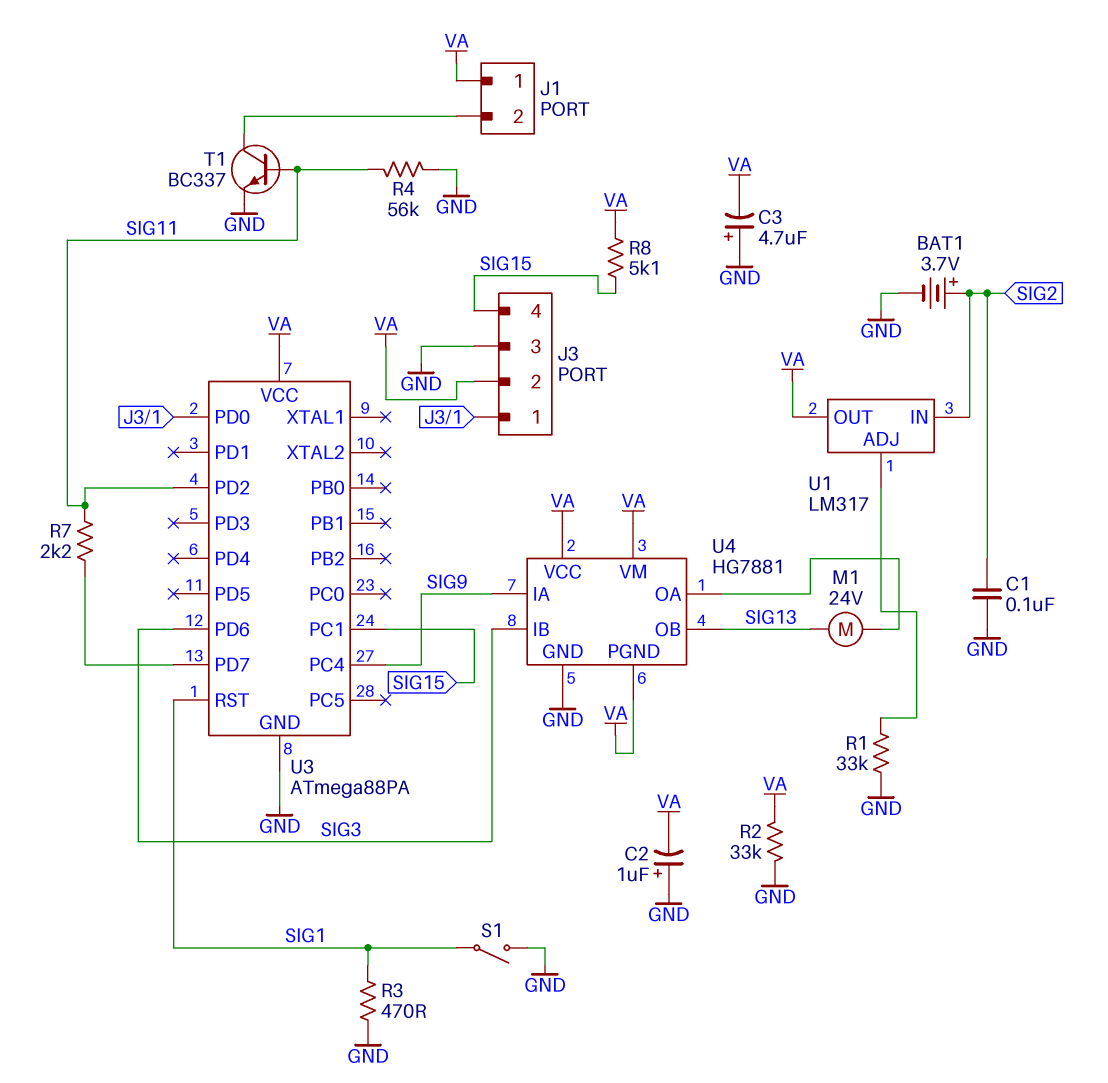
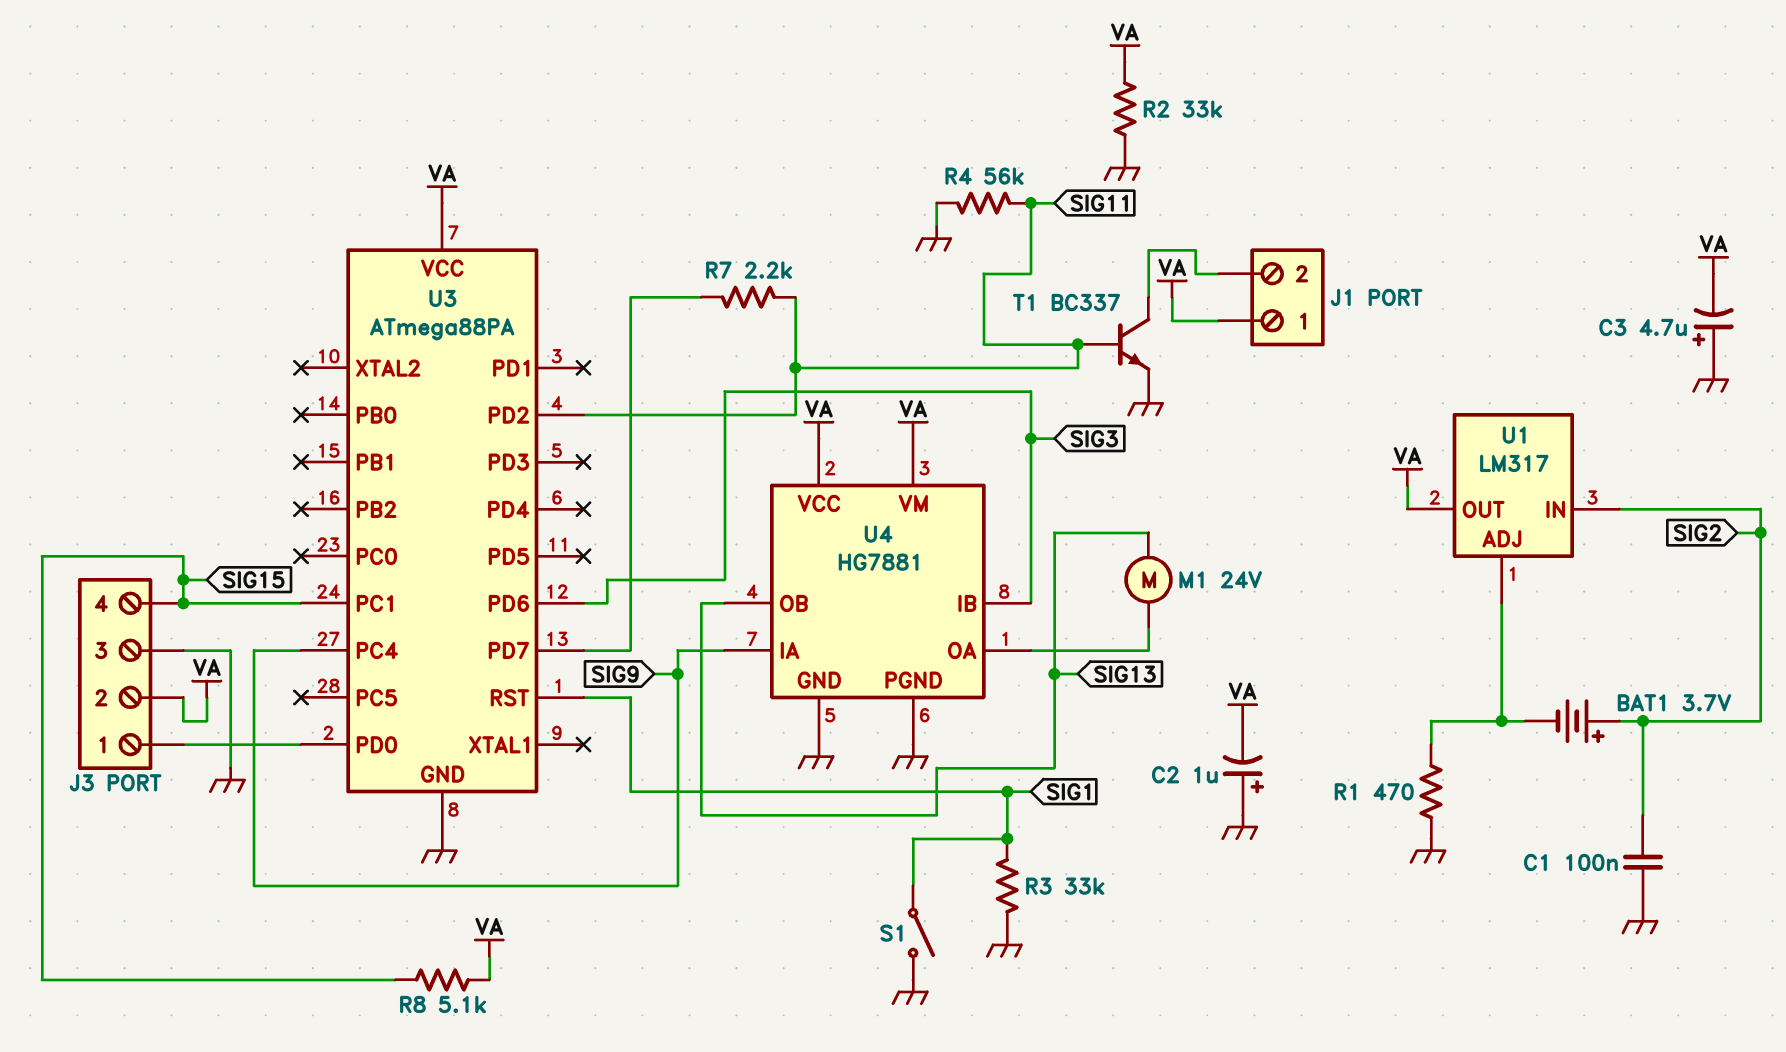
BAT1: 3.7V (plus SIG2, minus GND) -> 3.7V (plus SIG2, minus U1/ADJ)
R1: 33k (GND, U1/ADJ) -> 470 (GND, U1/ADJ)
R3: 470 (GND, SIG1) -> 33k (GND, SIG1)
U4 pin PGND: VA -> GND

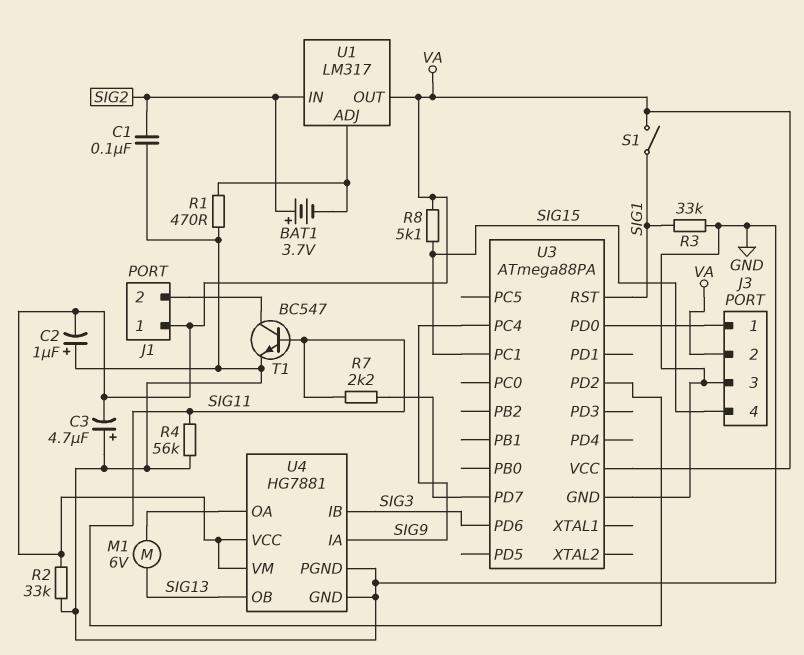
M1: motor 24V (SIG13, U4/OA) -> motor 6V (SIG13, U4/OA)
S1: switch (GND, SIG1) -> switch (SIG1, VA)
T1: NPN BC337 (B SIG11, C J1/2, E GND) -> NPN BC547 (B SIG11, C J1/2, E GND)

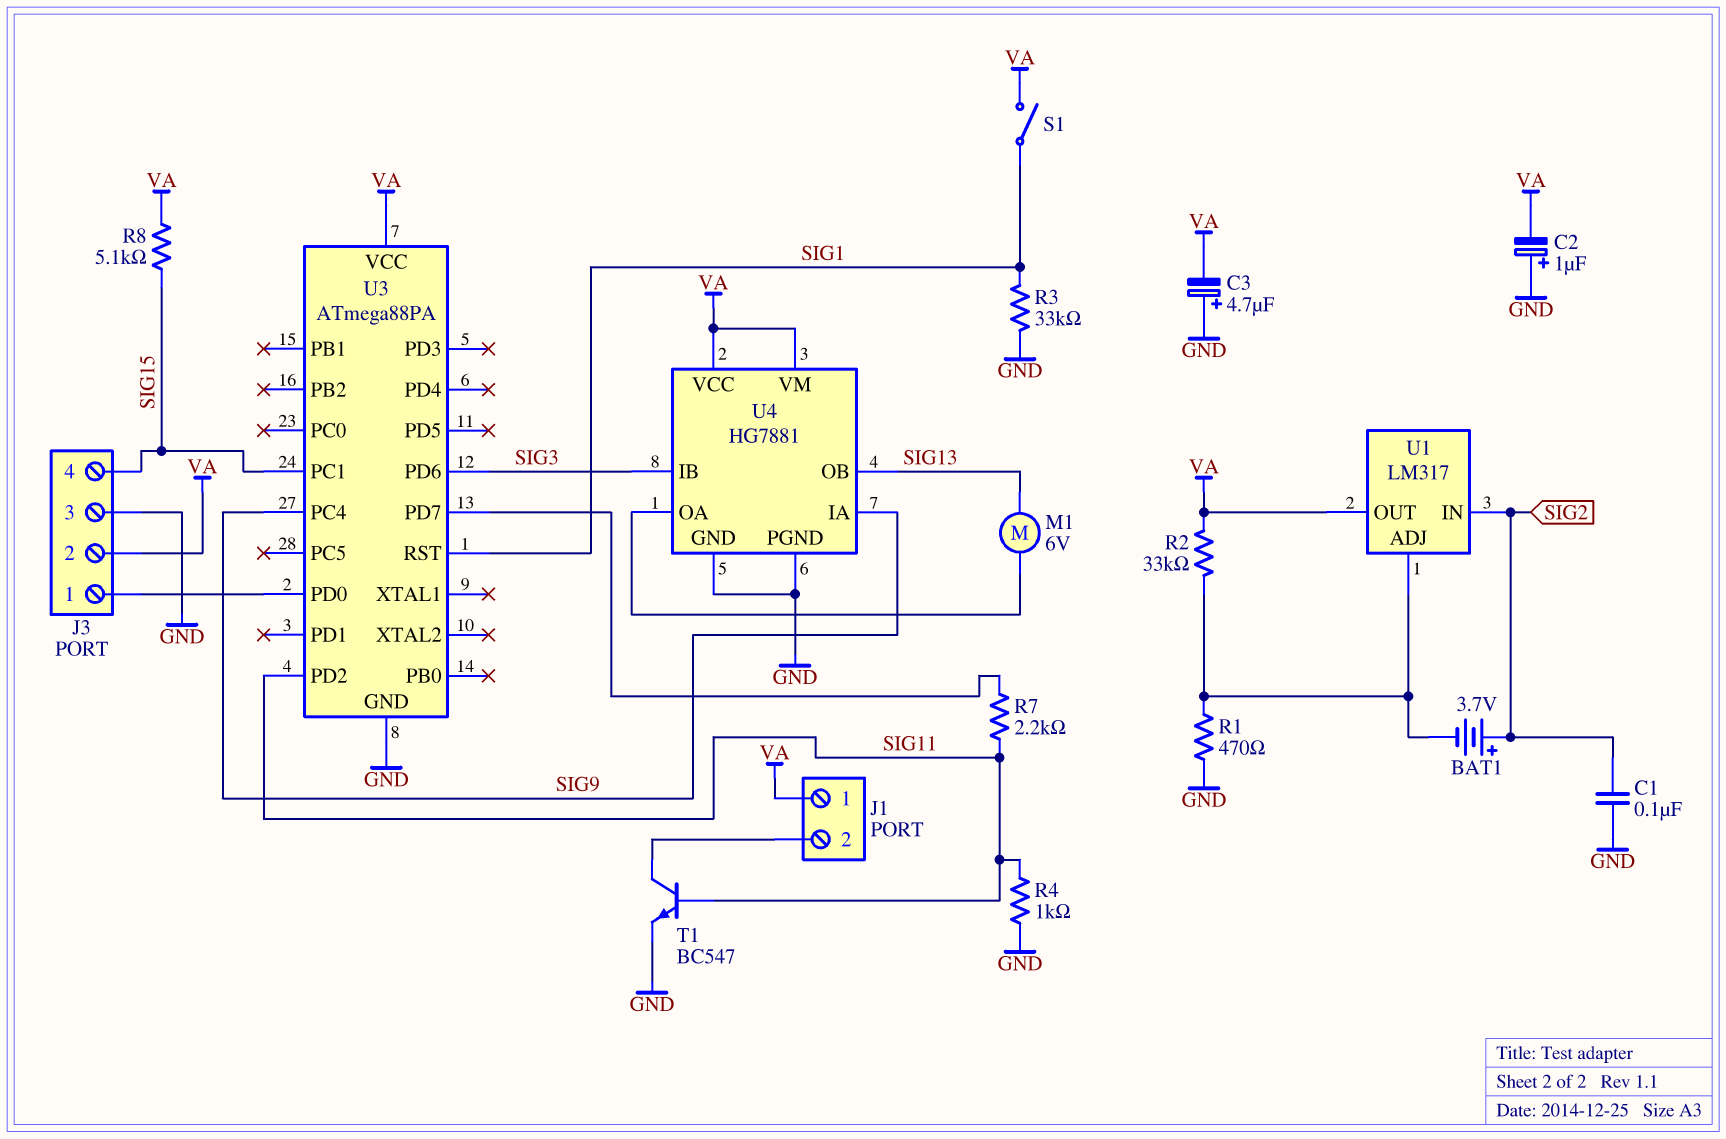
R2: 33k (GND, VA) -> 33k (U1/ADJ, VA)
R4: 56k (GND, SIG11) -> 1k (GND, SIG11)

